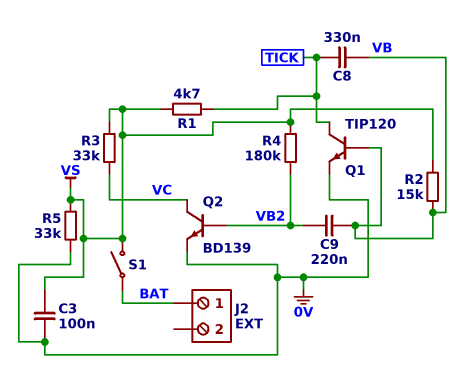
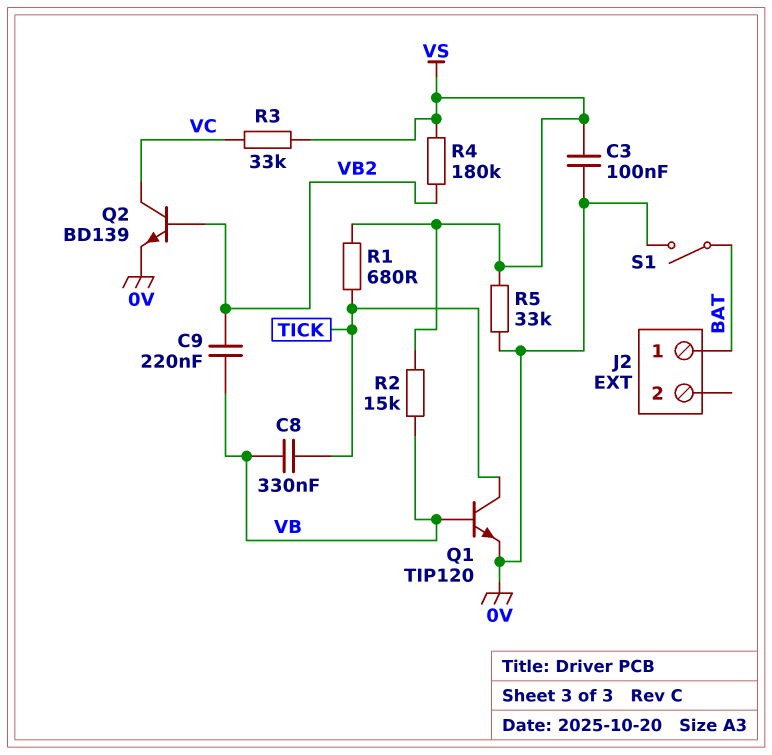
R1: 4.7k (TICK, VS) -> 680 (TICK, VS)
S1: switch (BAT, VS) -> switch (0V, BAT)

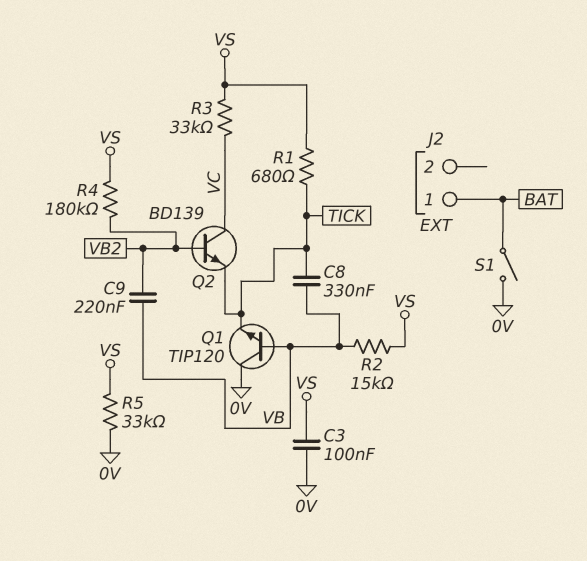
Q1: NPN TIP120 (B VB, C TICK, E 0V) -> NPN TIP120 (B VB, C 0V, E TICK)
Q2: NPN BD139 (B VB2, C VC, E 0V) -> NPN BD139 (B VB2, C VC, E TICK)

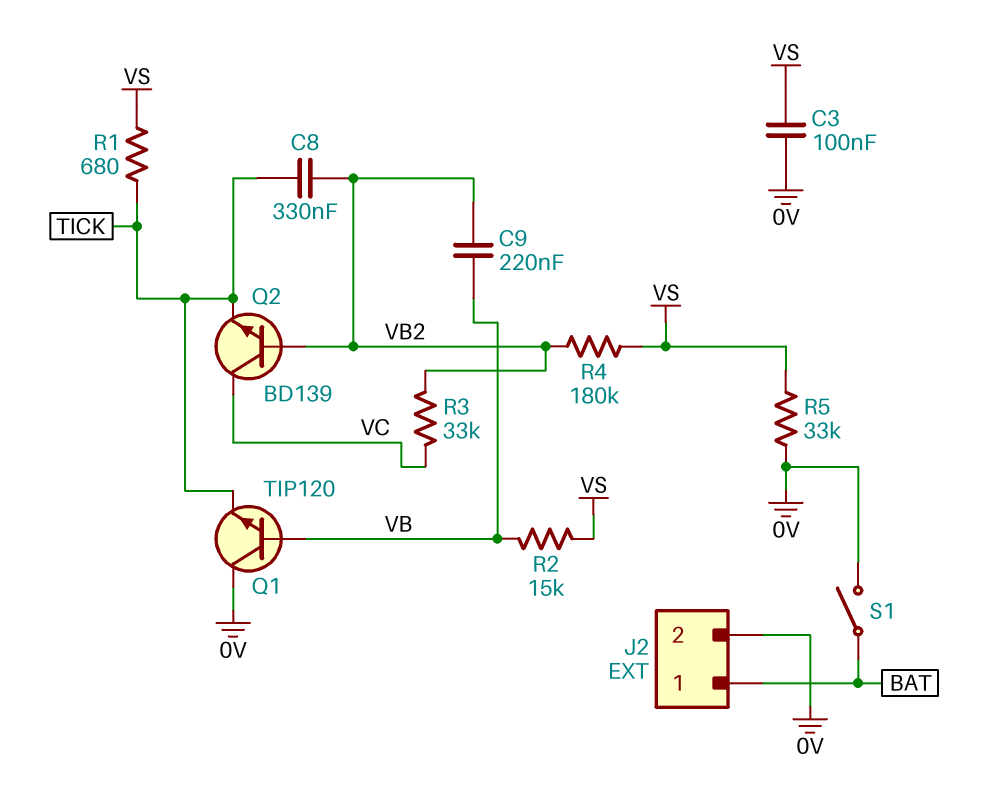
C8: 330nF (TICK, VB) -> 330nF (TICK, VB2)
J2 pin 2: none -> 0V
R3: 33k (VC, VS) -> 33k (VB2, VC)

